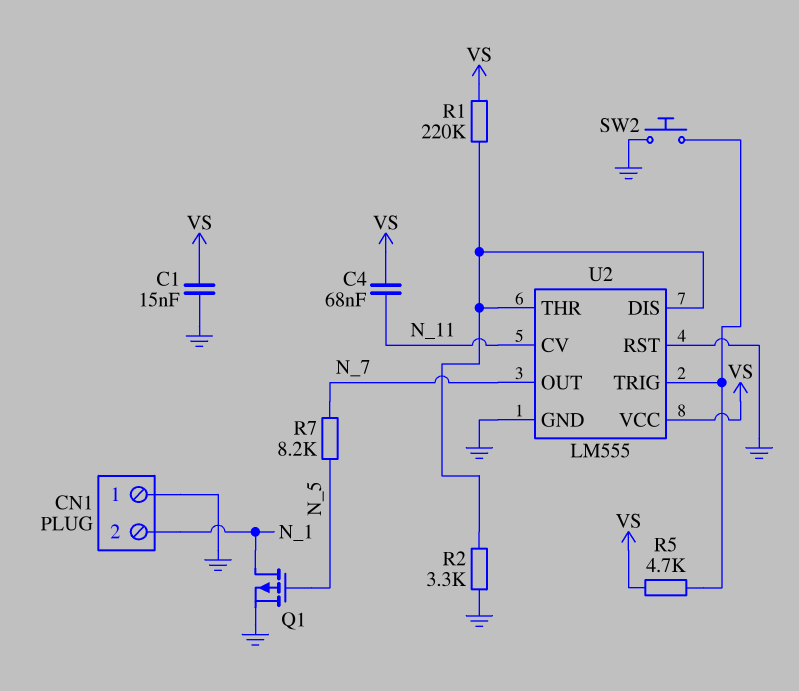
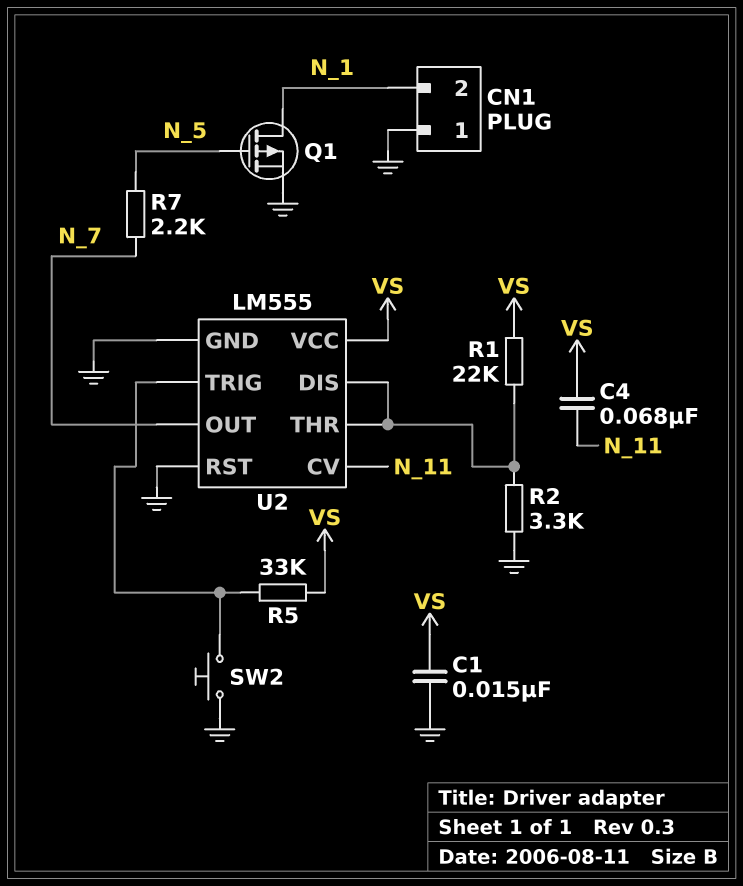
R1: 220k (U2/DIS, VS) -> 22k (U2/DIS, VS)
R5: 4.7k (U2/TRIG, VS) -> 33k (U2/TRIG, VS)
R7: 8.2k (N_5, N_7) -> 2.2k (N_5, N_7)

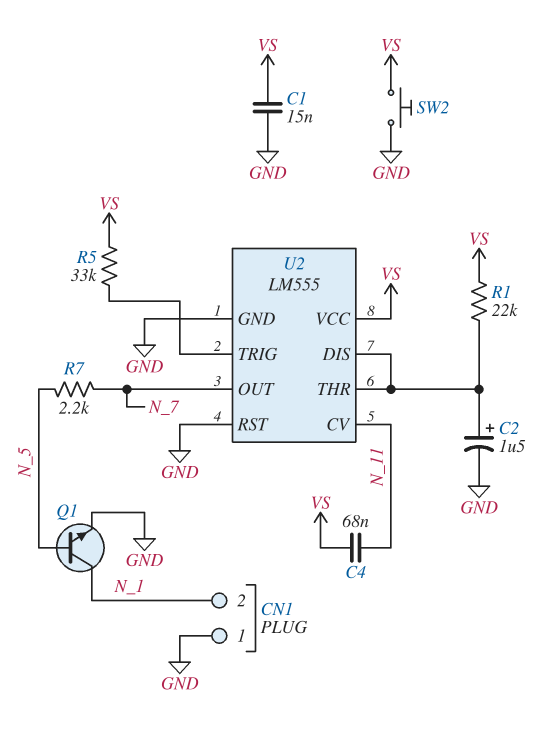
C2: none -> 1.5uF (plus U2/DIS, minus GND)
Q1: PMOS (G N_5, D N_1, S GND) -> NPN (B N_5, C N_1, E GND)
R2: 3.3k (GND, U2/DIS) -> none
SW2: button (GND, U2/TRIG) -> button (GND, VS)

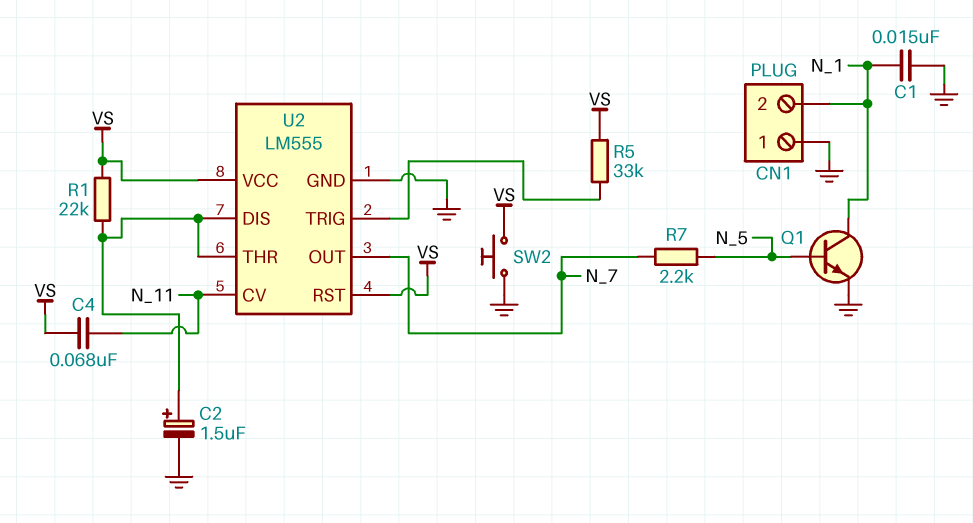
C1: 15nF (GND, VS) -> 15nF (GND, N_1)
U2 pin RST: GND -> VS

